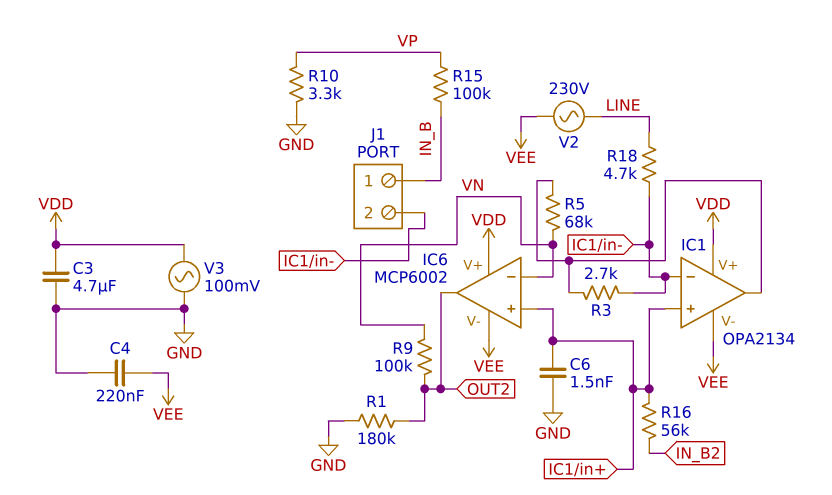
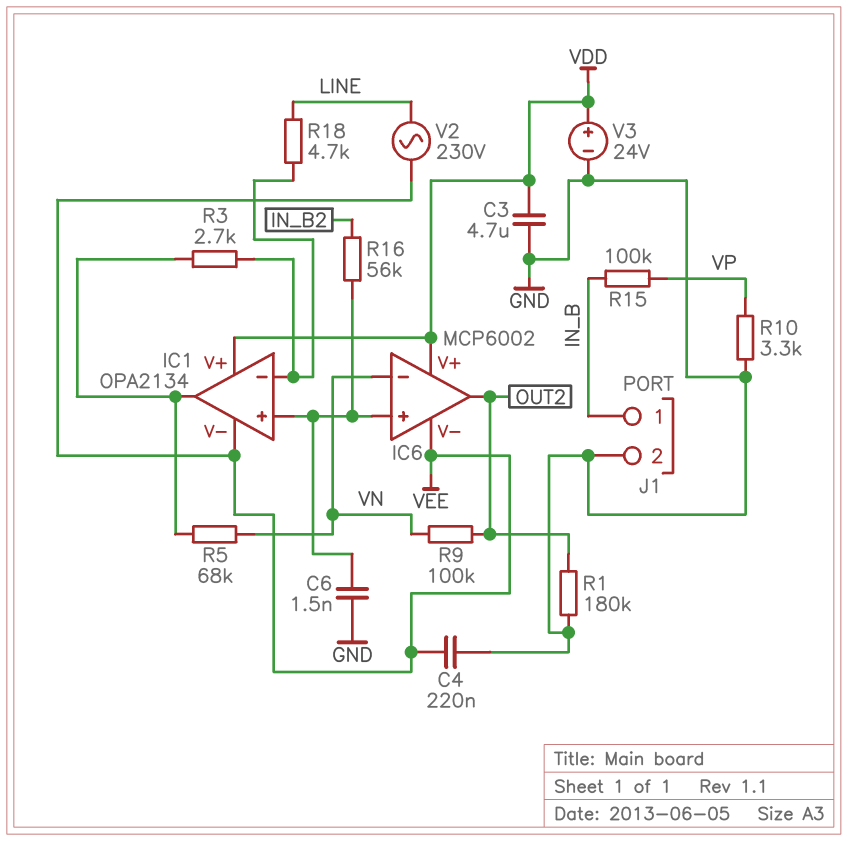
J1 pin 2: IC1/in- -> GND
V3: AC 100mV (GND, VDD) -> 24V (plus VDD, minus GND)

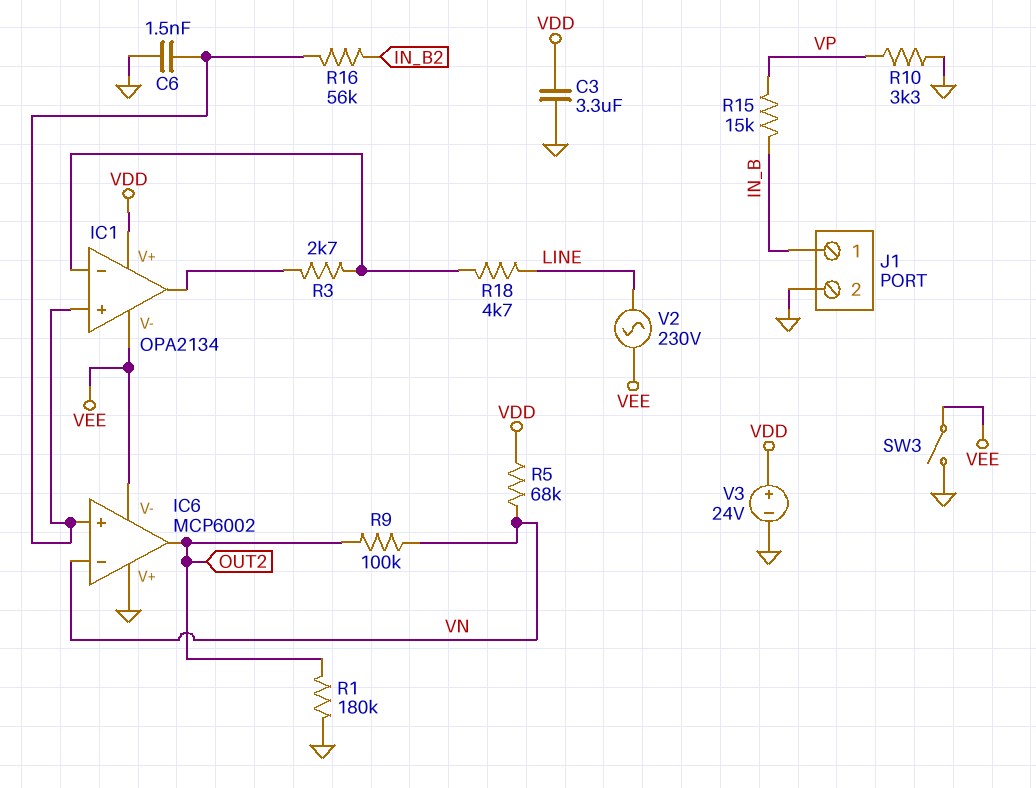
C3: 4.7uF (GND, VDD) -> 3.3uF (GND, VDD)
C4: 220nF (GND, VEE) -> none
IC6 pin V+: VDD -> GND
R5: 68k (IC1/out, VN) -> 68k (VDD, VN)
R15: 100k (IN_B, VP) -> 15k (IN_B, VP)
SW3: none -> switch (GND, VEE)

